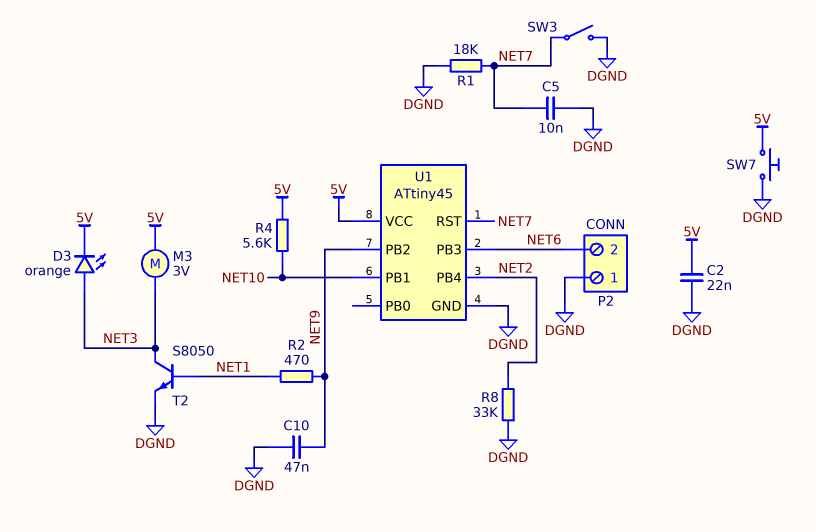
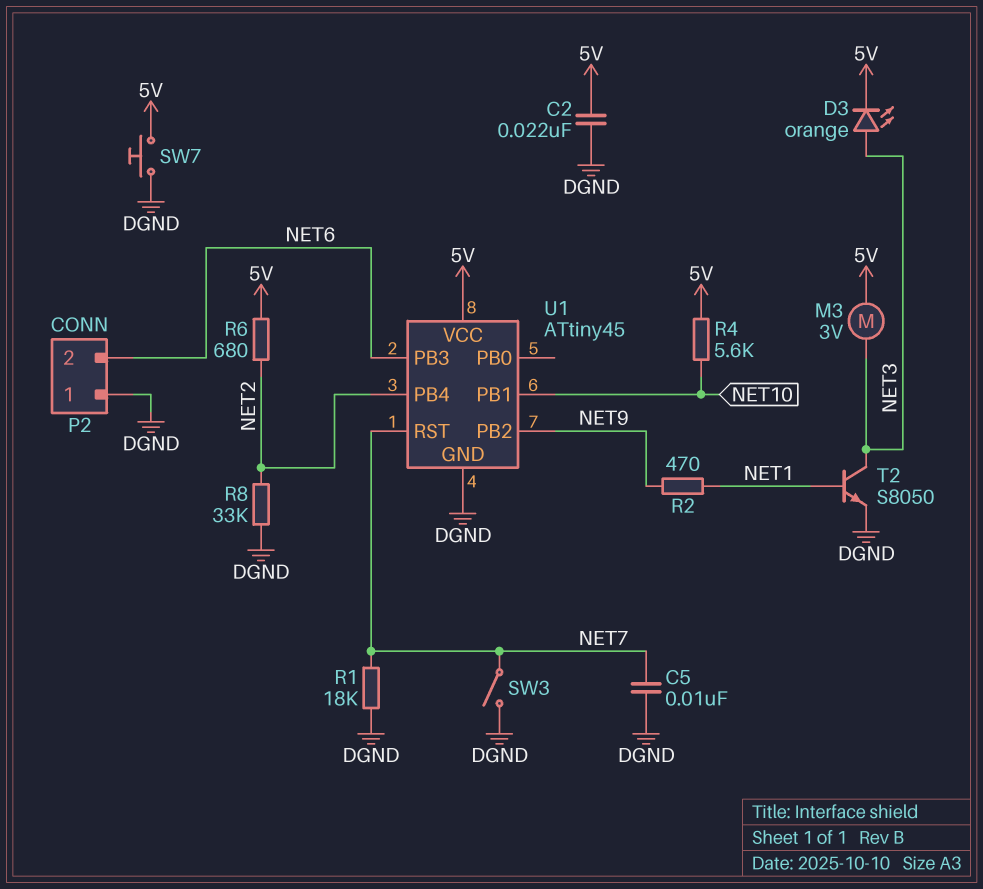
C10: 47nF (DGND, NET9) -> none
R6: none -> 680 (5V, NET2)

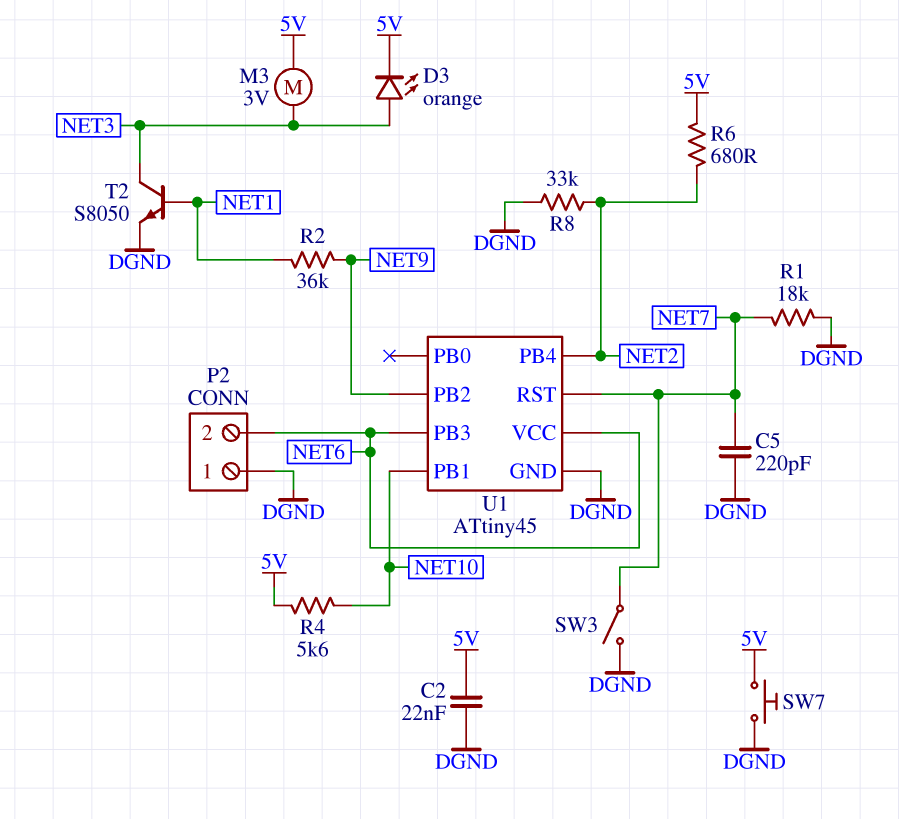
C5: 10nF (DGND, NET7) -> 220pF (DGND, NET7)
R2: 470 (NET1, NET9) -> 36k (NET1, NET9)
U1 pin VCC: 5V -> NET6

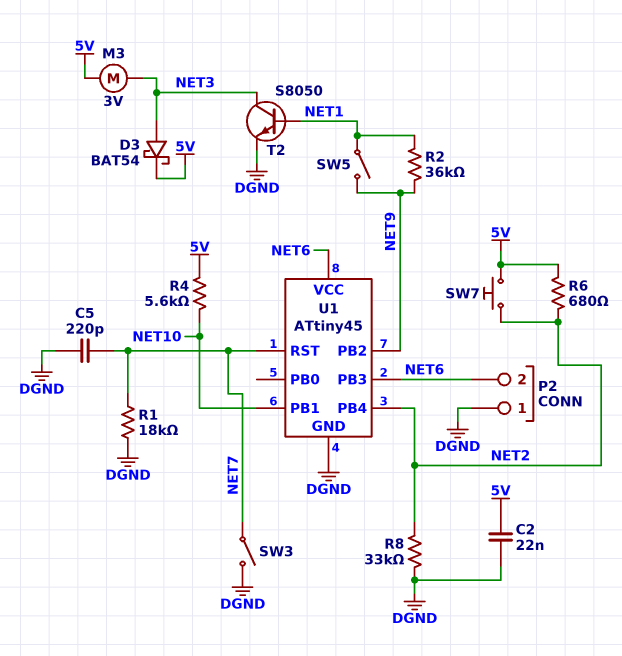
D3: LED orange (A NET3, K 5V) -> schottky BAT54 (A NET3, K 5V)
SW5: none -> switch (NET1, NET9)
SW7: button (5V, DGND) -> button (5V, NET2)

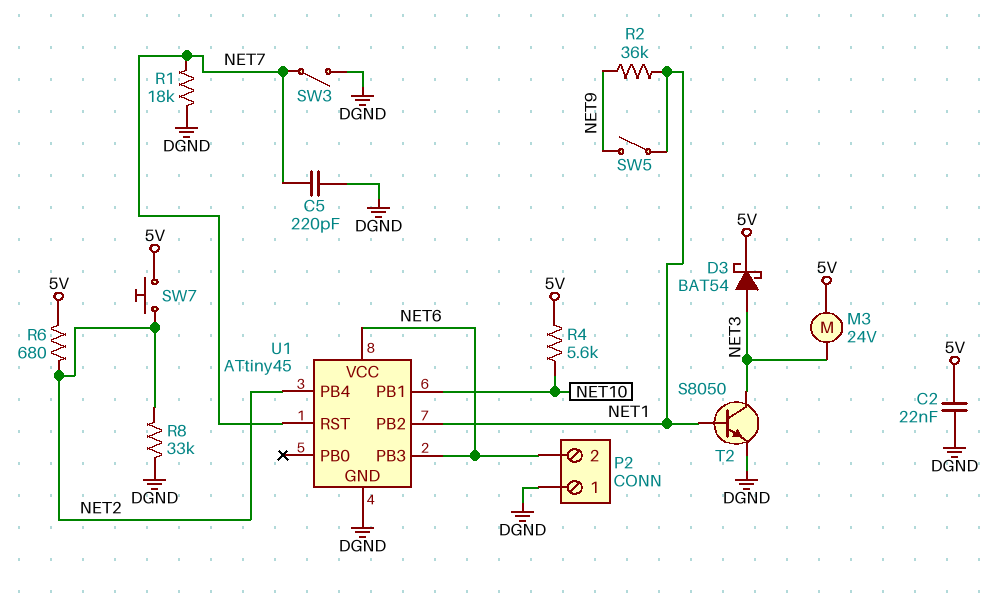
M3: motor 3V (5V, NET3) -> motor 24V (5V, NET3)
U1 pin PB2: NET9 -> NET1

